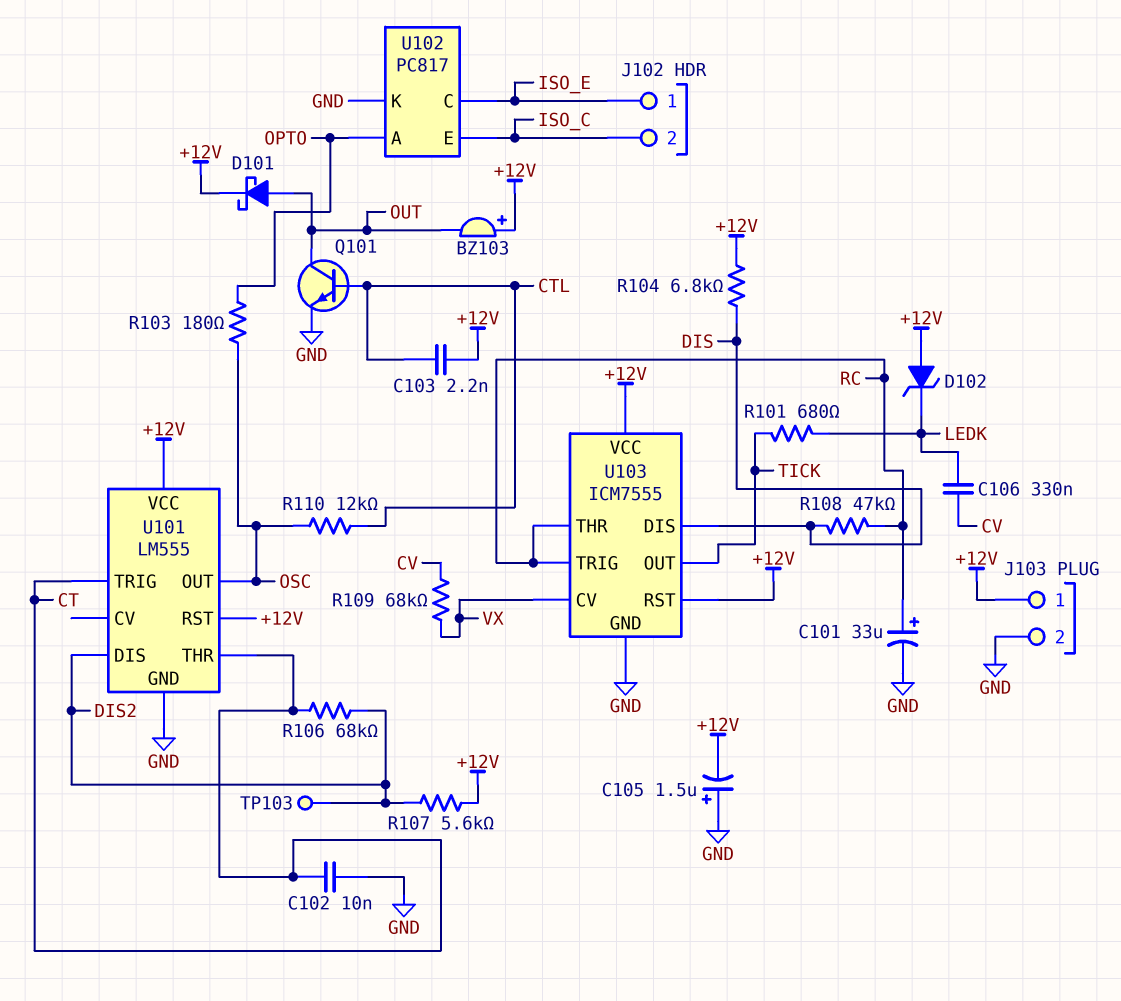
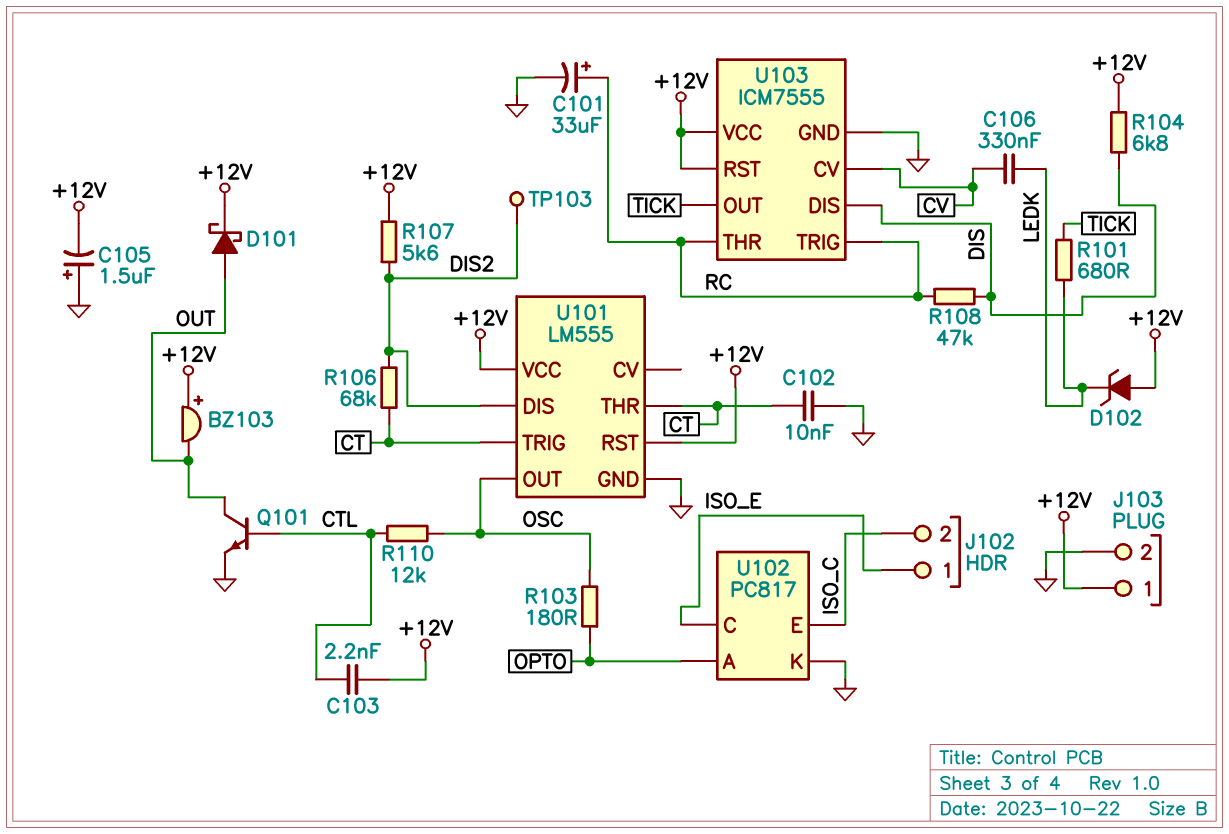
R109: 68k (CV, VX) -> none
U103 pin CV: VX -> CV

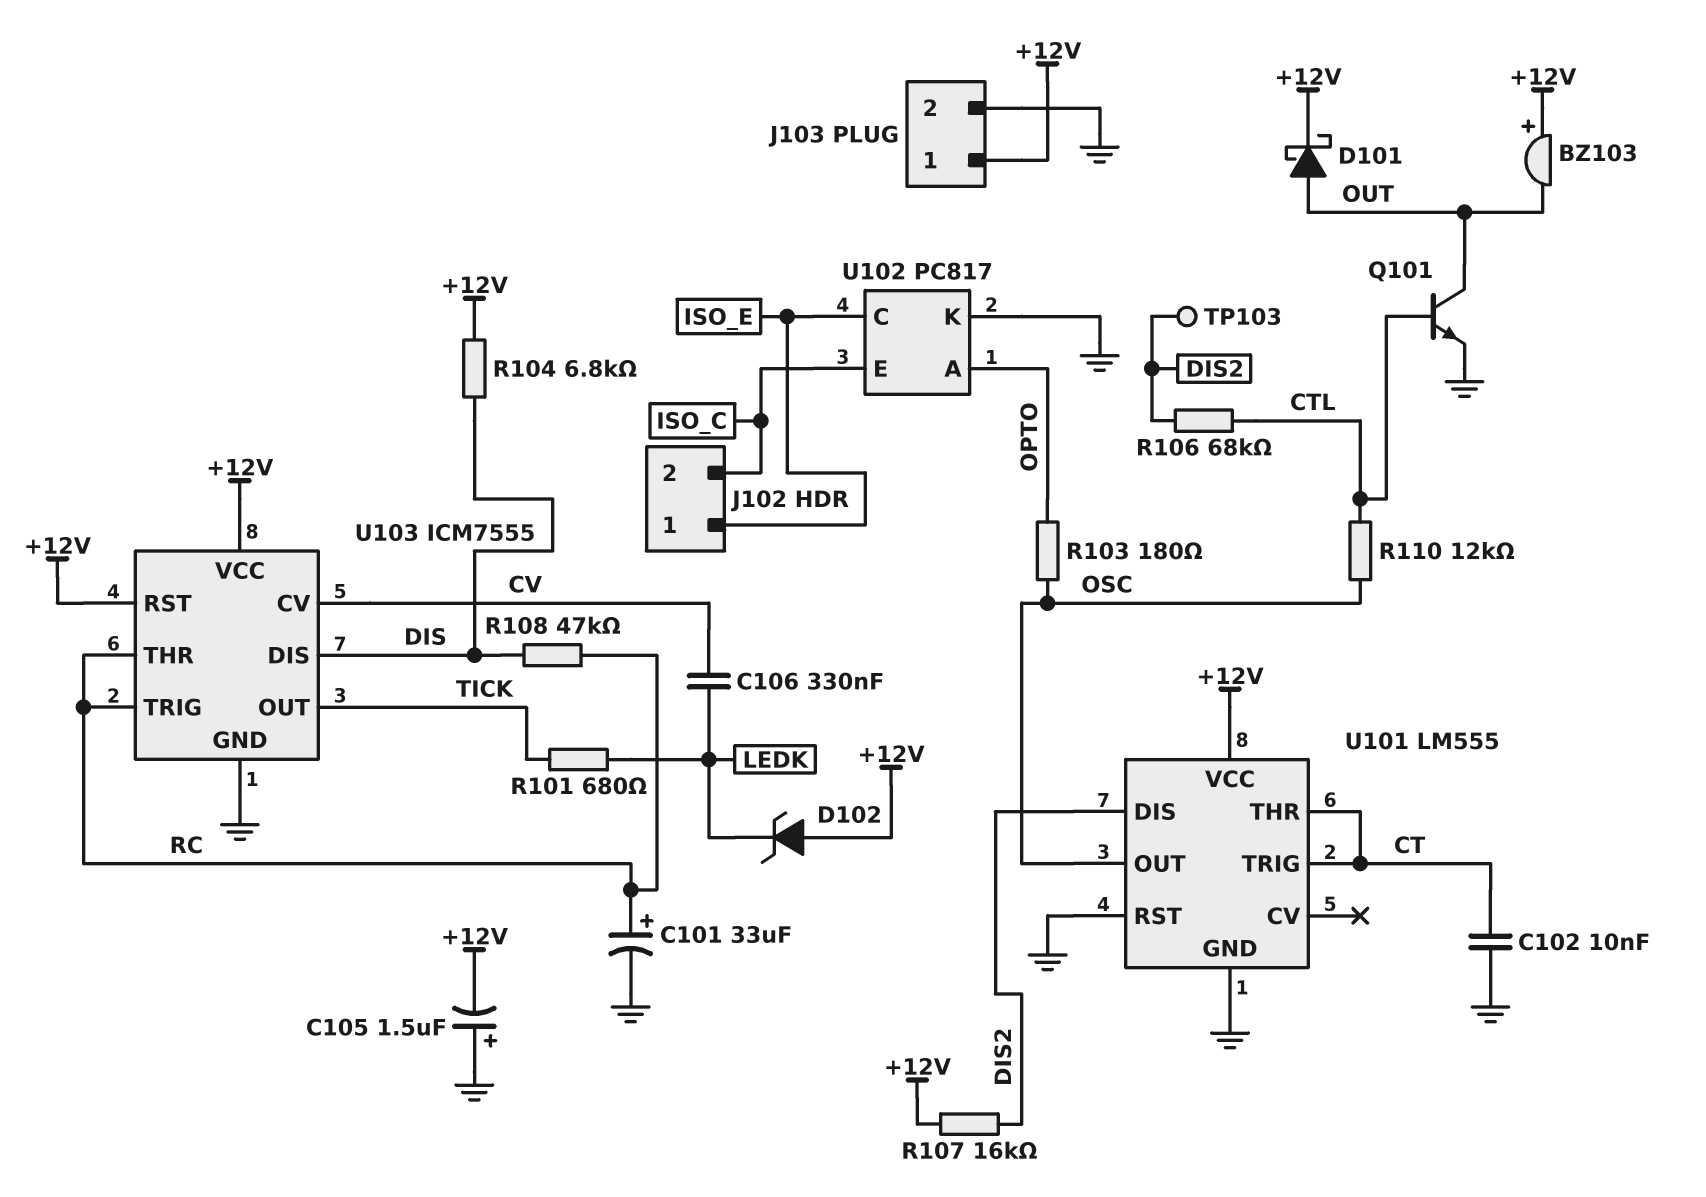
C103: 2.2nF (+12V, CTL) -> none
R106: 68k (CT, DIS2) -> 68k (CTL, DIS2)
R107: 5.6k (+12V, DIS2) -> 16k (+12V, DIS2)
U101 pin RST: +12V -> GND

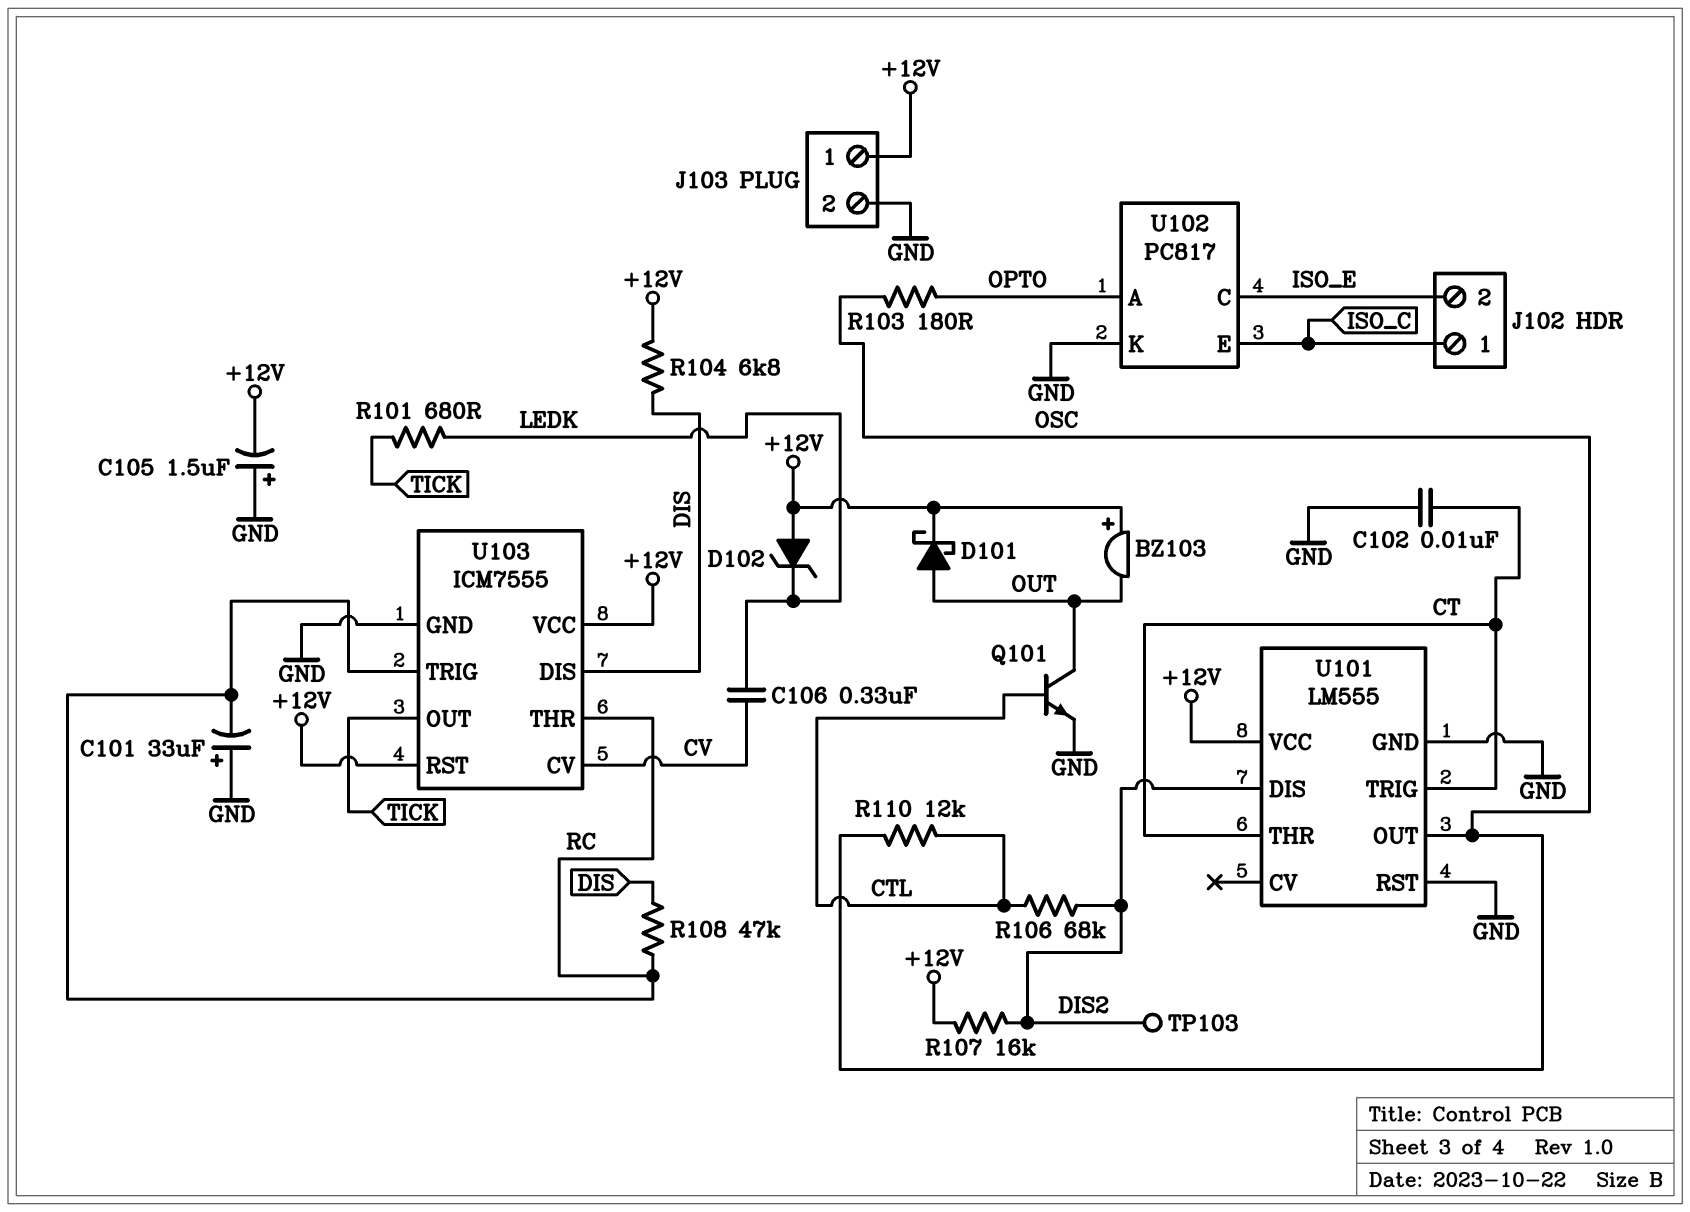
C101: 33uF (plus RC, minus GND) -> 33uF (plus GND, minus RC)
J102 pin 1: ISO_E -> ISO_C
J102 pin 2: ISO_C -> ISO_E

